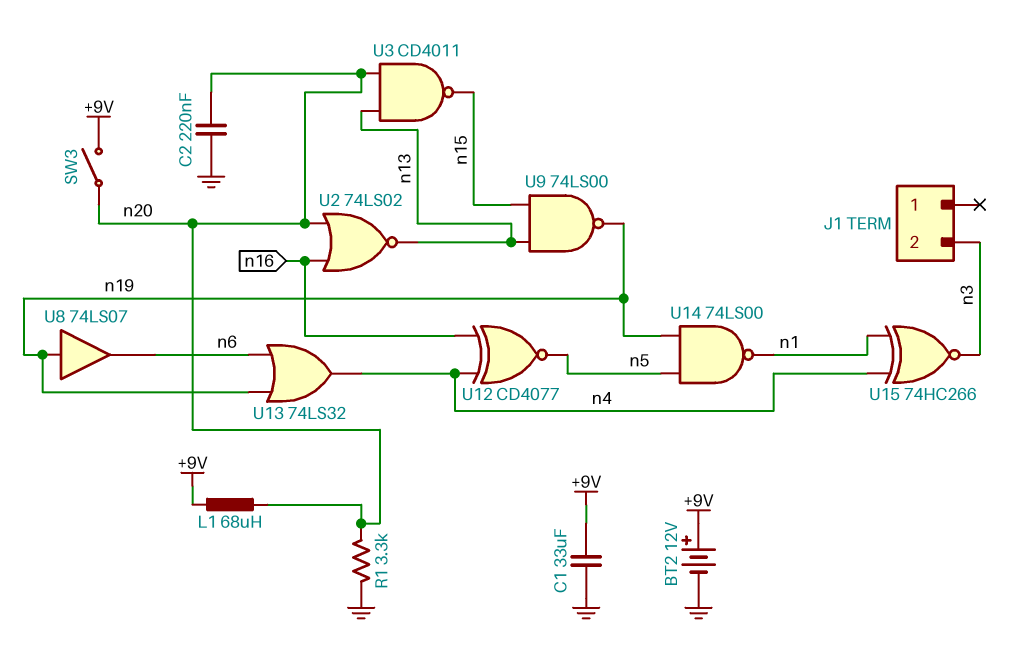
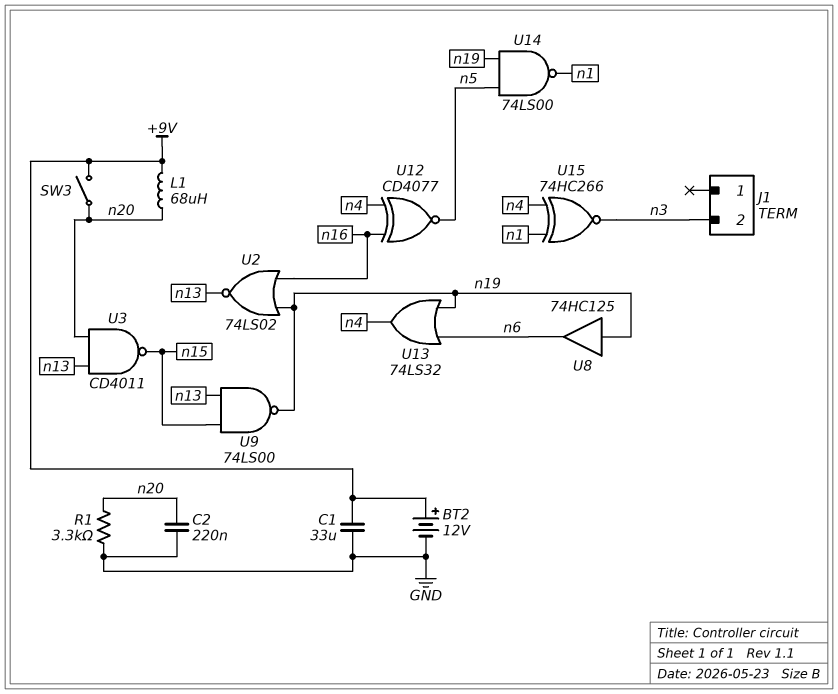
U2: NOR 74LS02 (in n16, in n20, out n13) -> NOR 74LS02 (in n16, in n19, out n13)
U8: buffer 74LS07 (in n19, out n6) -> buffer 74HC125 (in n19, out n6)

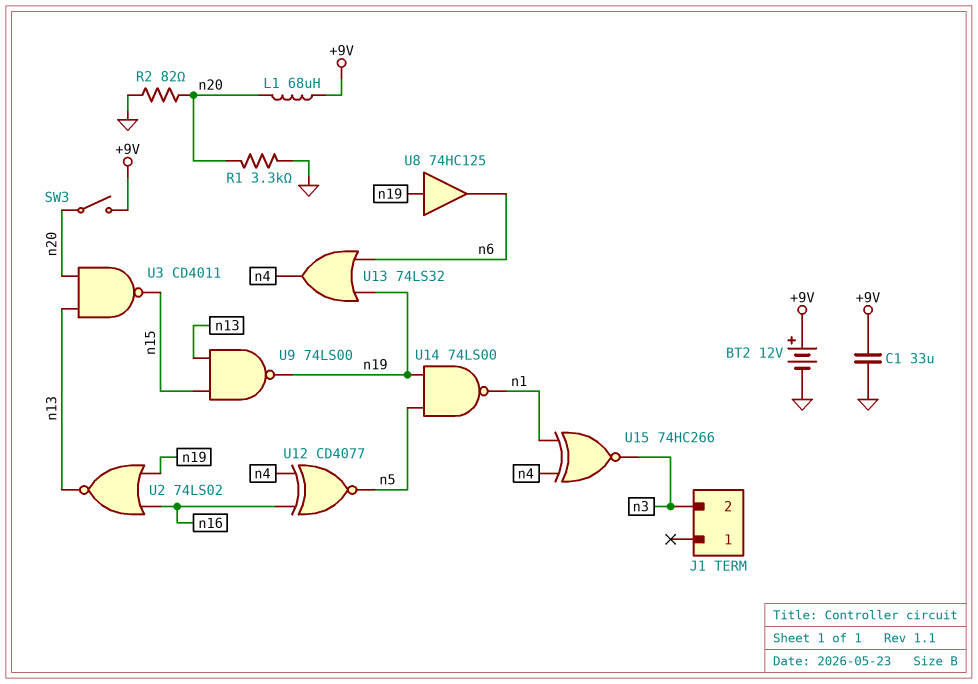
C2: 220nF (GND, n20) -> none
R2: none -> 82 (GND, n20)

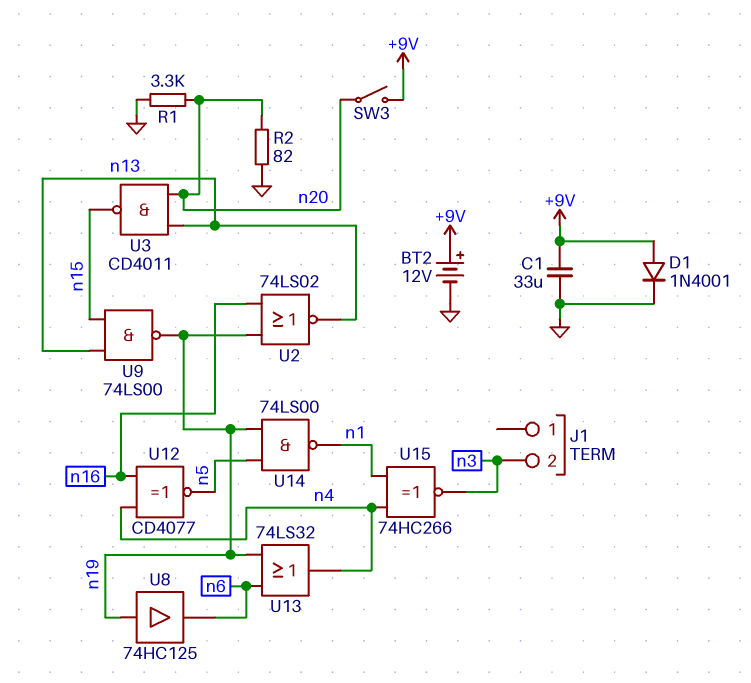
D1: none -> diode 1N4001 (A +9V, K GND)
L1: 68uH (+9V, n20) -> none

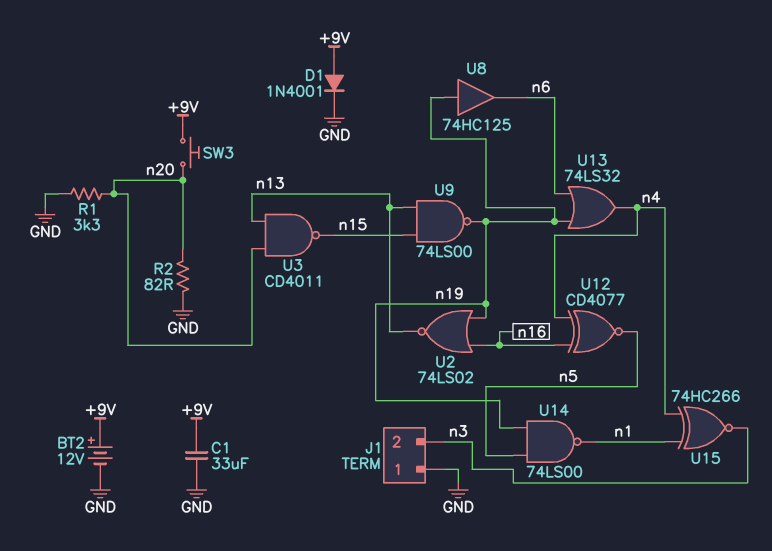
J1 pin 1: none -> GND
SW3: switch (+9V, n20) -> button (+9V, n20)

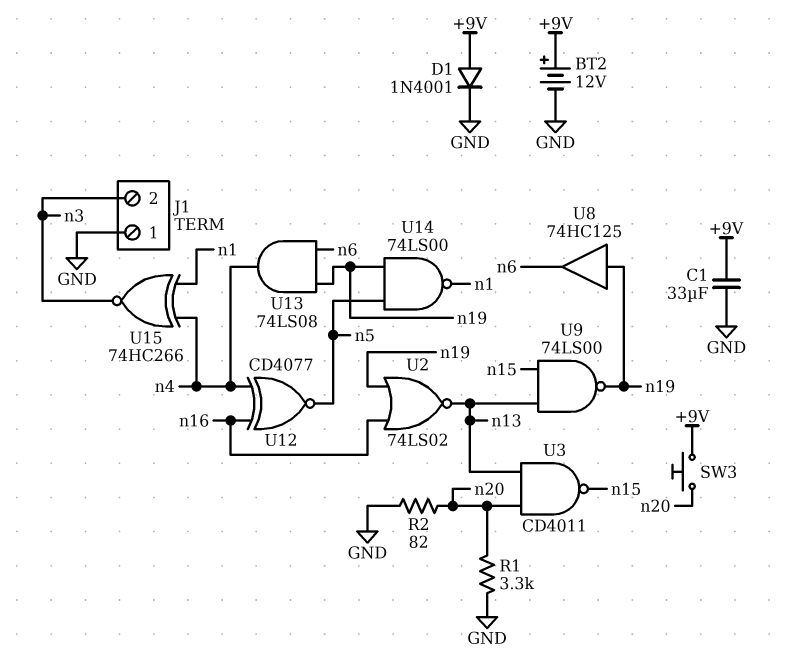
U13: OR 74LS32 (in n6, in n19, out n4) -> AND 74LS08 (in n6, in n19, out n4)

